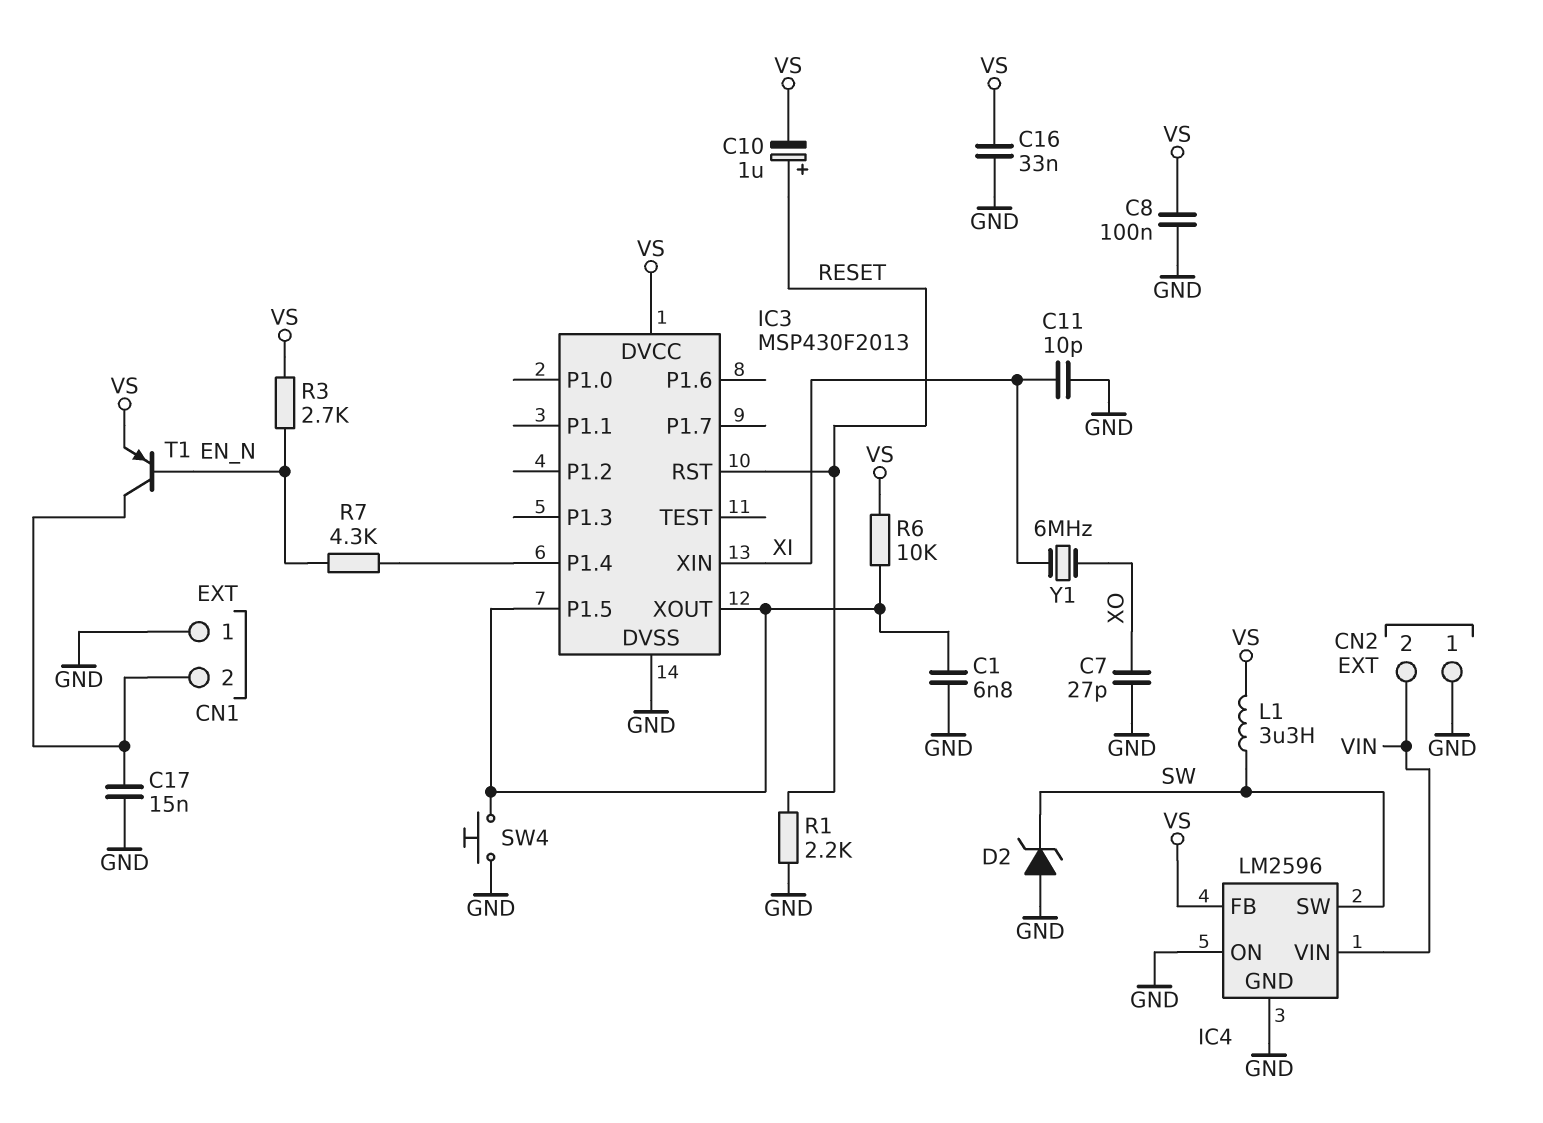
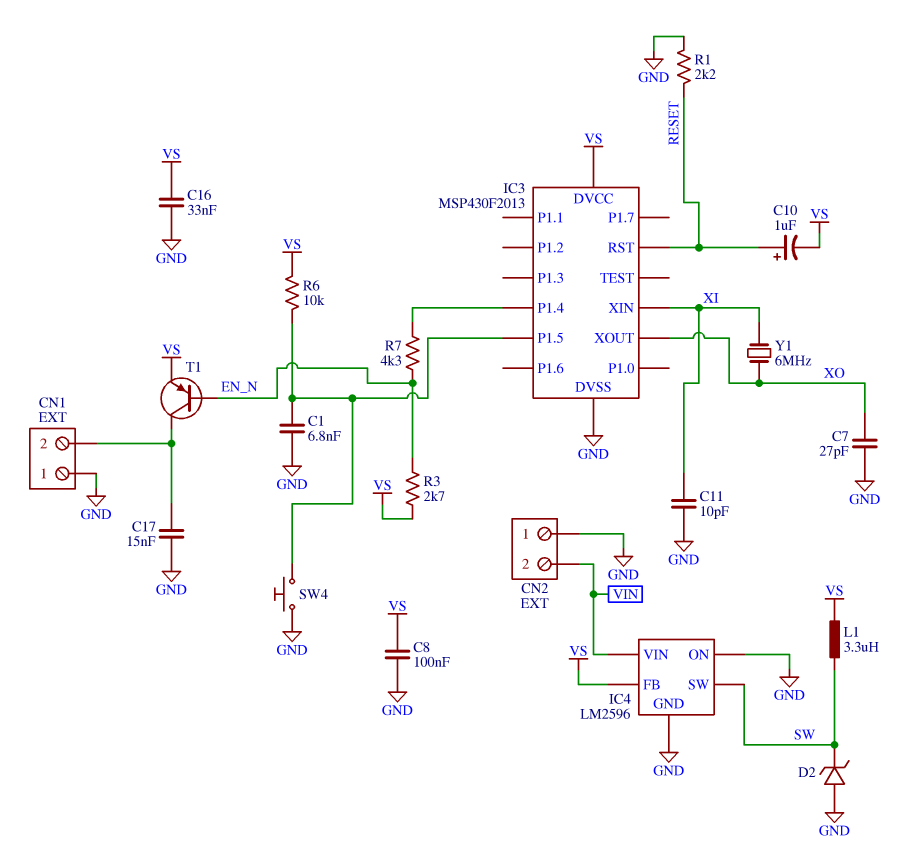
IC3 pin XOUT: IC3/P1.5 -> XO

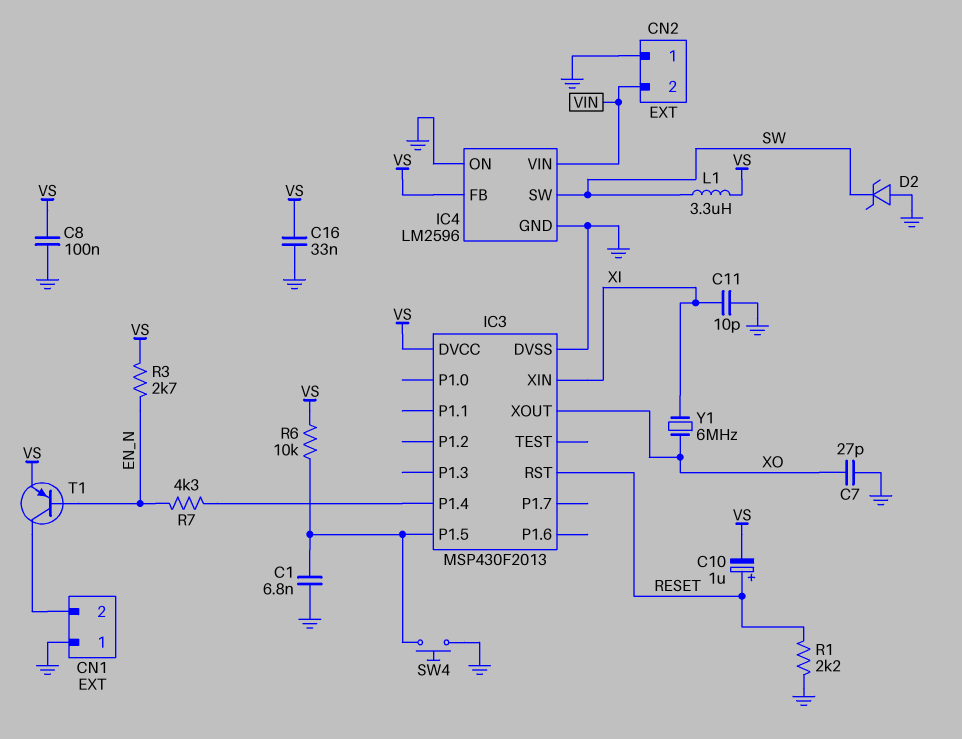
C17: 15nF (CN1/2, GND) -> none

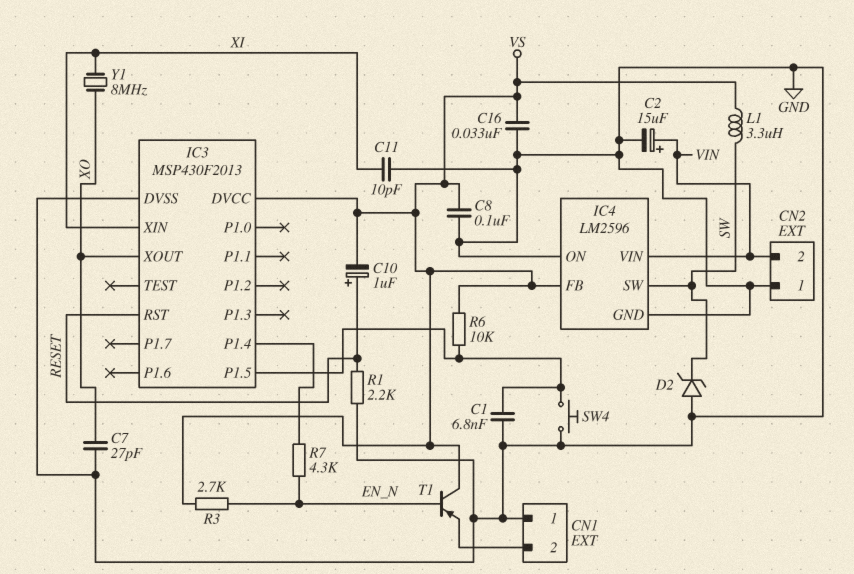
C2: none -> 15uF (plus VIN, minus GND)
T1: PNP (B EN_N, C CN1/2, E VS) -> PNP (B EN_N, C VS, E CN1/2)
Y1: 6MHz (XI, XO) -> 8MHz (XI, XO)

